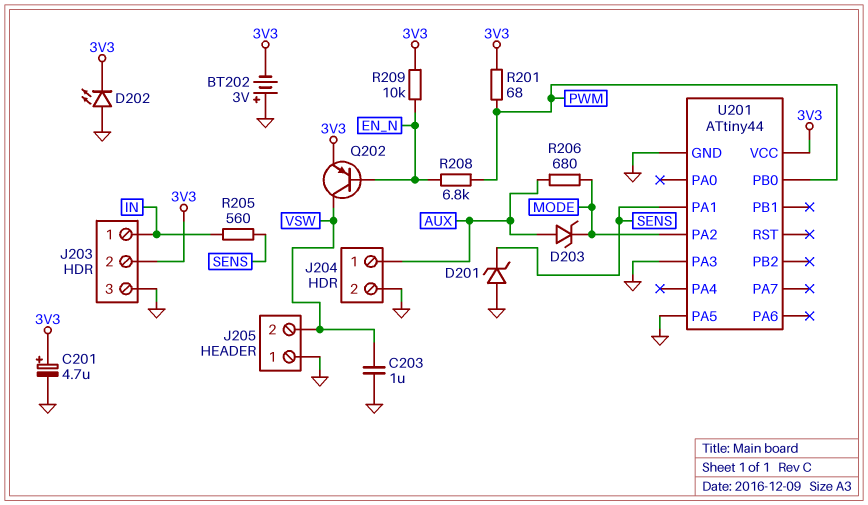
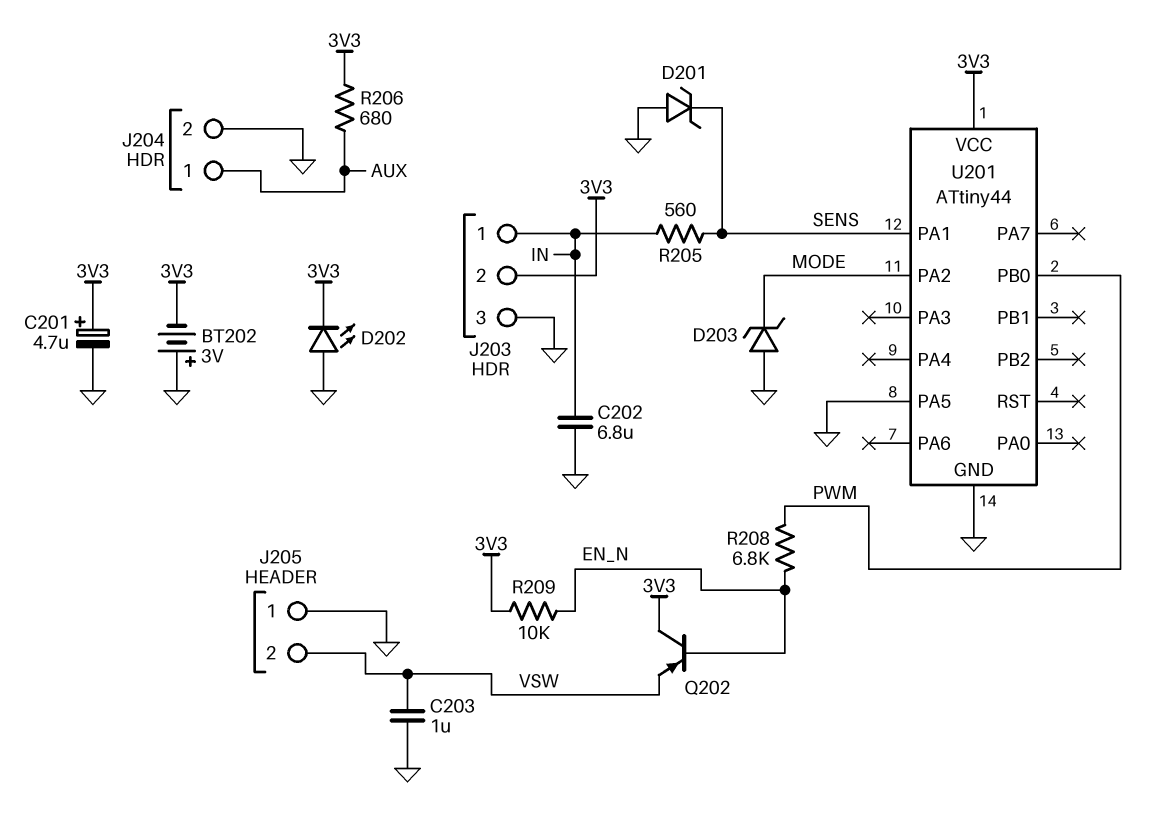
C202: none -> 6.8uF (GND, IN)
D203: zener (A AUX, K MODE) -> zener (A GND, K MODE)
Q202: PNP (B EN_N, C VSW, E 3V3) -> PNP (B EN_N, C 3V3, E VSW)
R201: 68 (3V3, PWM) -> none
R206: 680 (AUX, MODE) -> 680 (3V3, AUX)
U201 pin PA3: GND -> none

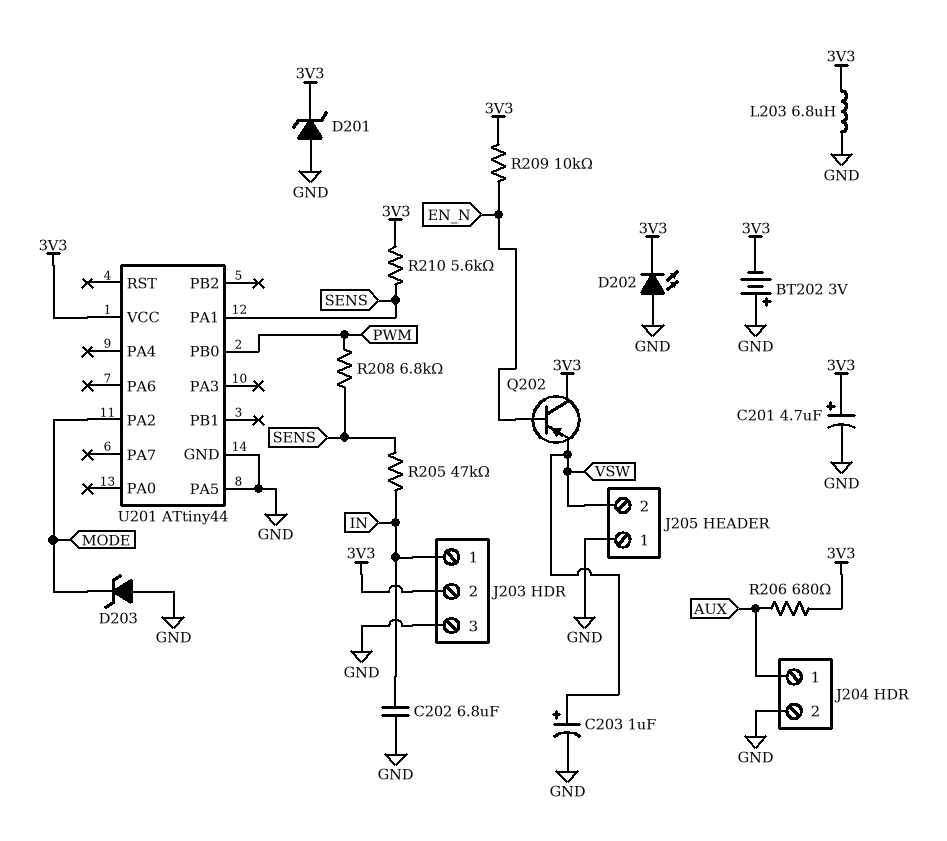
C203: 1uF (GND, VSW) -> 1uF (plus VSW, minus GND)
D201: zener (A GND, K SENS) -> zener (A GND, K 3V3)
L203: none -> 6.8uH (3V3, GND)
R205: 560 (IN, SENS) -> 47k (IN, SENS)
R208: 6.8k (EN_N, PWM) -> 6.8k (PWM, SENS)
R210: none -> 5.6k (3V3, SENS)

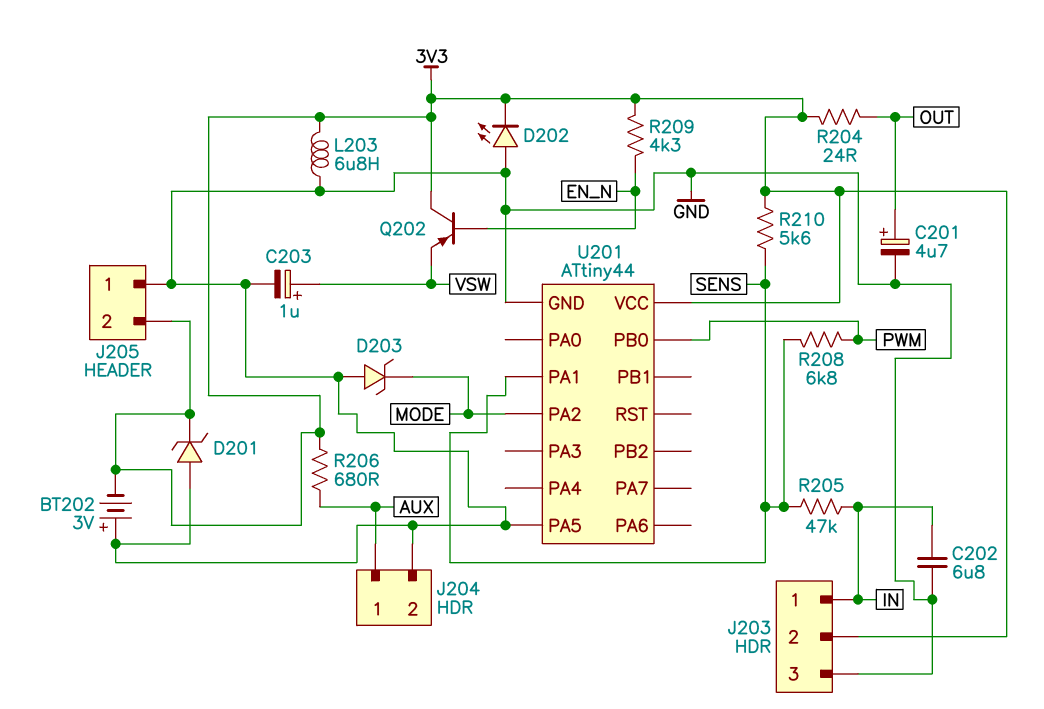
C201: 4.7uF (plus 3V3, minus GND) -> 4.7uF (plus OUT, minus GND)
J205 pin 2: VSW -> 3V3
R204: none -> 24 (3V3, OUT)
R209: 10k (3V3, EN_N) -> 4.3k (3V3, EN_N)

